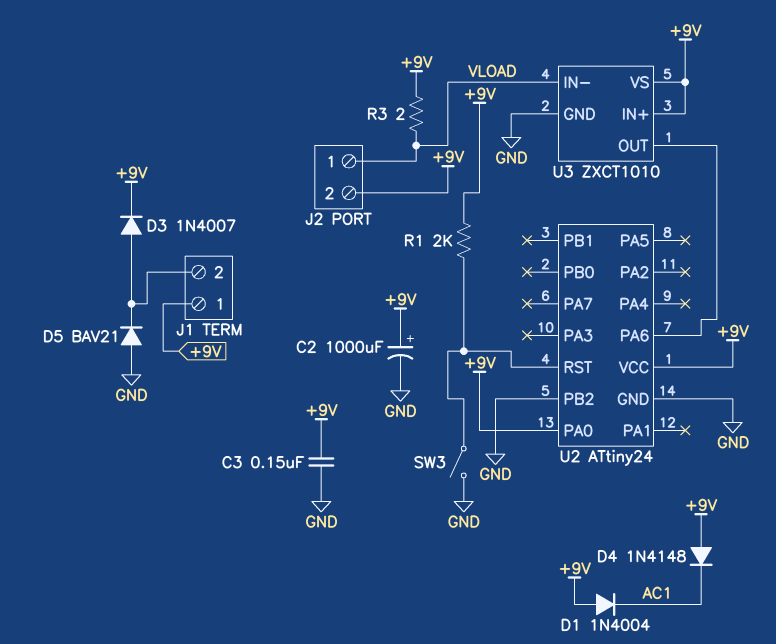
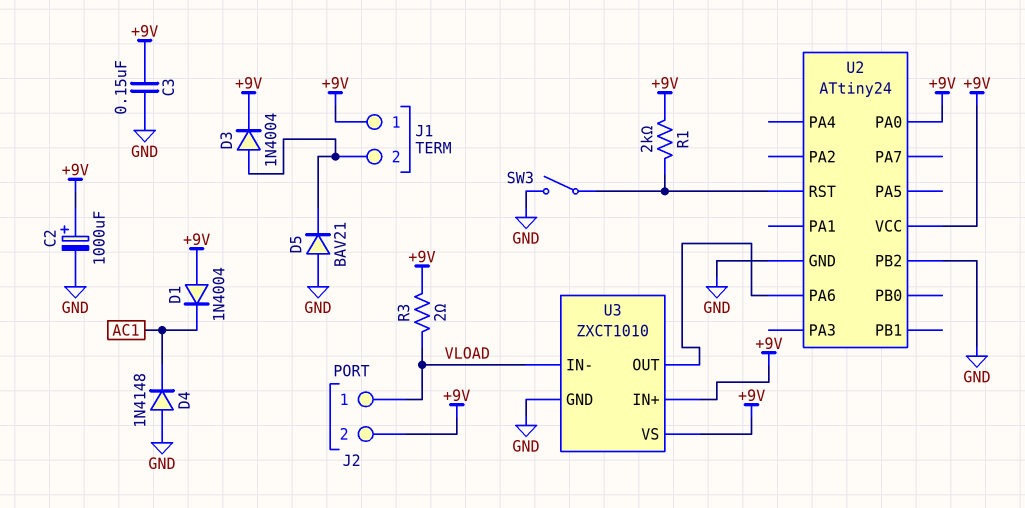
D3: diode 1N4007 (A J1/2, K +9V) -> diode 1N4004 (A J1/2, K +9V)
D4: diode 1N4148 (A +9V, K AC1) -> diode 1N4148 (A GND, K AC1)

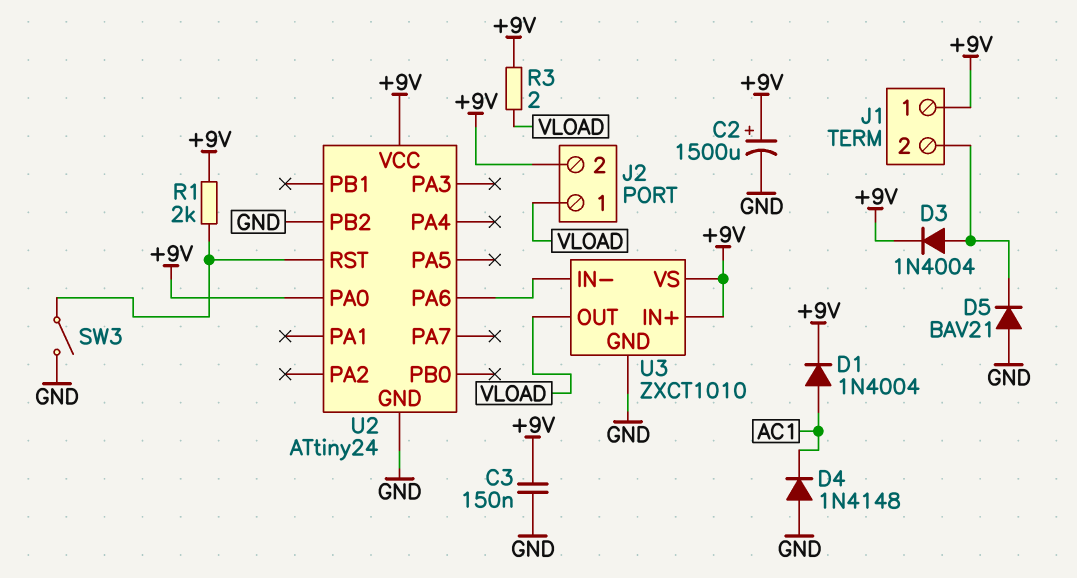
C2: 1000uF (plus +9V, minus GND) -> 1500uF (plus +9V, minus GND)
D1: diode 1N4004 (A +9V, K AC1) -> diode 1N4004 (A AC1, K +9V)
U3 pin IN-: VLOAD -> U2/PA6
U3 pin OUT: U2/PA6 -> VLOAD

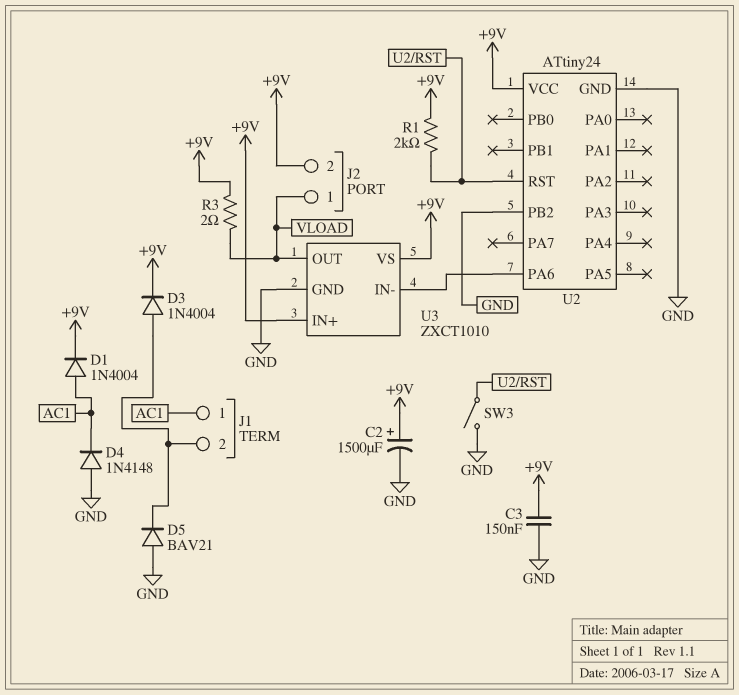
J1 pin 1: +9V -> AC1
U2 pin PA0: +9V -> none

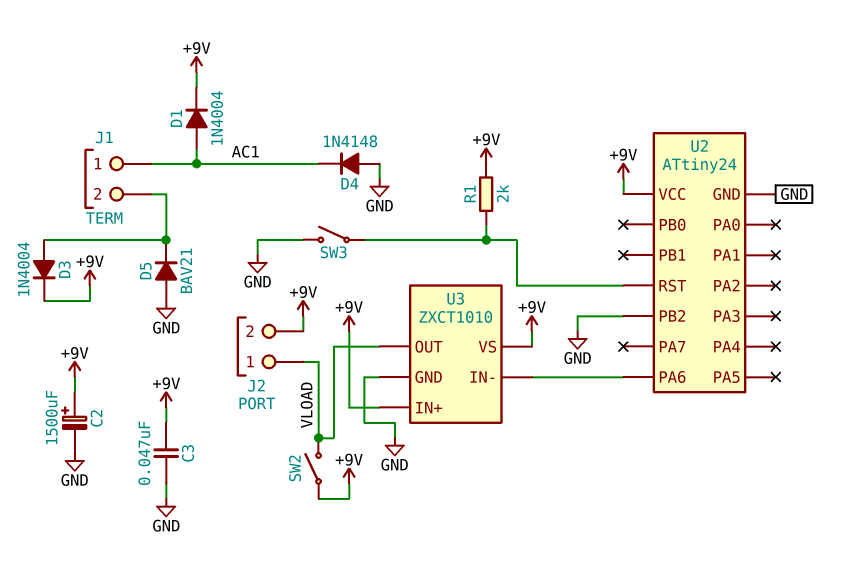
C3: 150nF (+9V, GND) -> 47nF (+9V, GND)
R3: 2 (+9V, VLOAD) -> none
SW2: none -> switch (+9V, VLOAD)

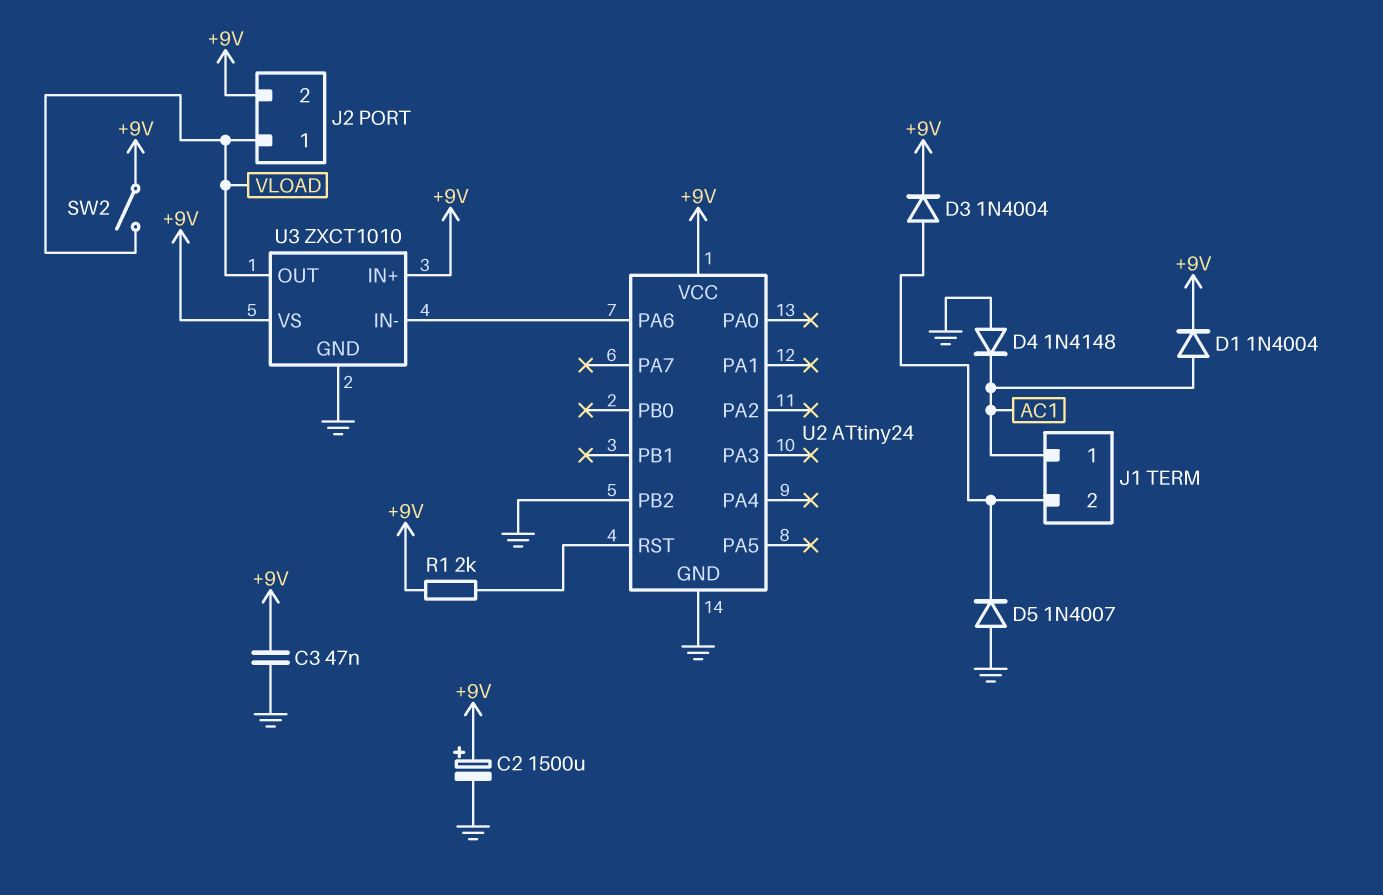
D5: diode BAV21 (A GND, K J1/2) -> diode 1N4007 (A GND, K J1/2)
SW3: switch (GND, U2/RST) -> none

